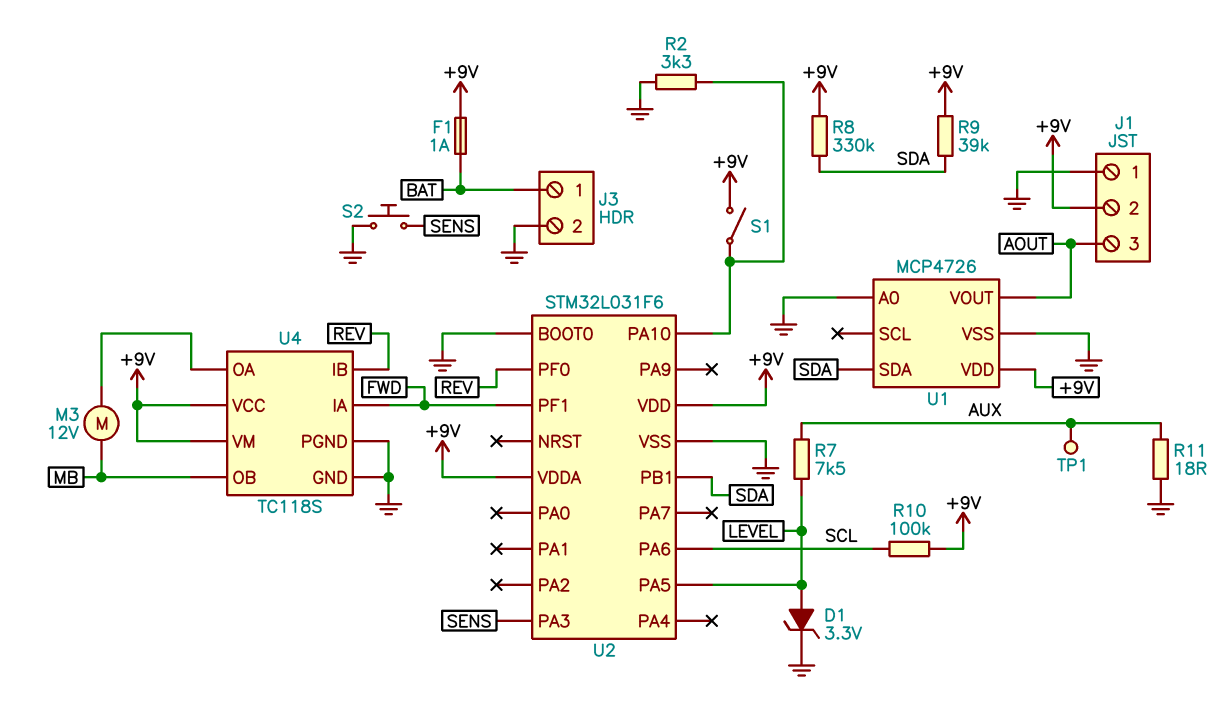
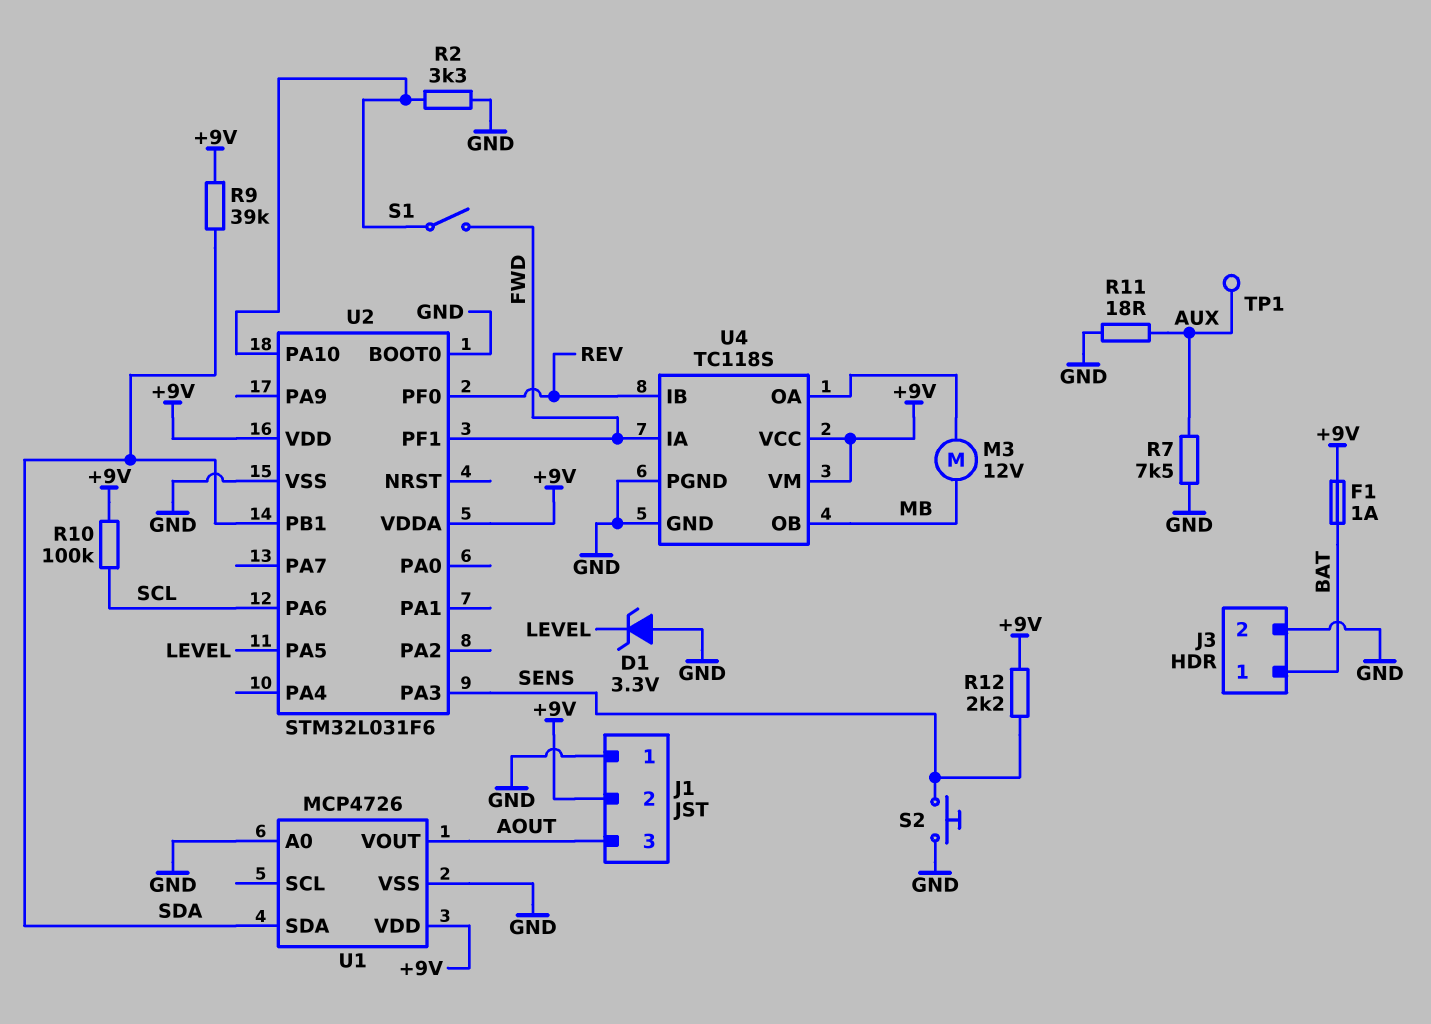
D1: zener 3.3V (A LEVEL, K GND) -> zener 3.3V (A GND, K LEVEL)
R7: 7.5k (AUX, LEVEL) -> 7.5k (AUX, GND)
R8: 330k (+9V, SDA) -> none
R12: none -> 2.2k (+9V, SENS)
S1: switch (+9V, U2/PA10) -> switch (FWD, U2/PA10)

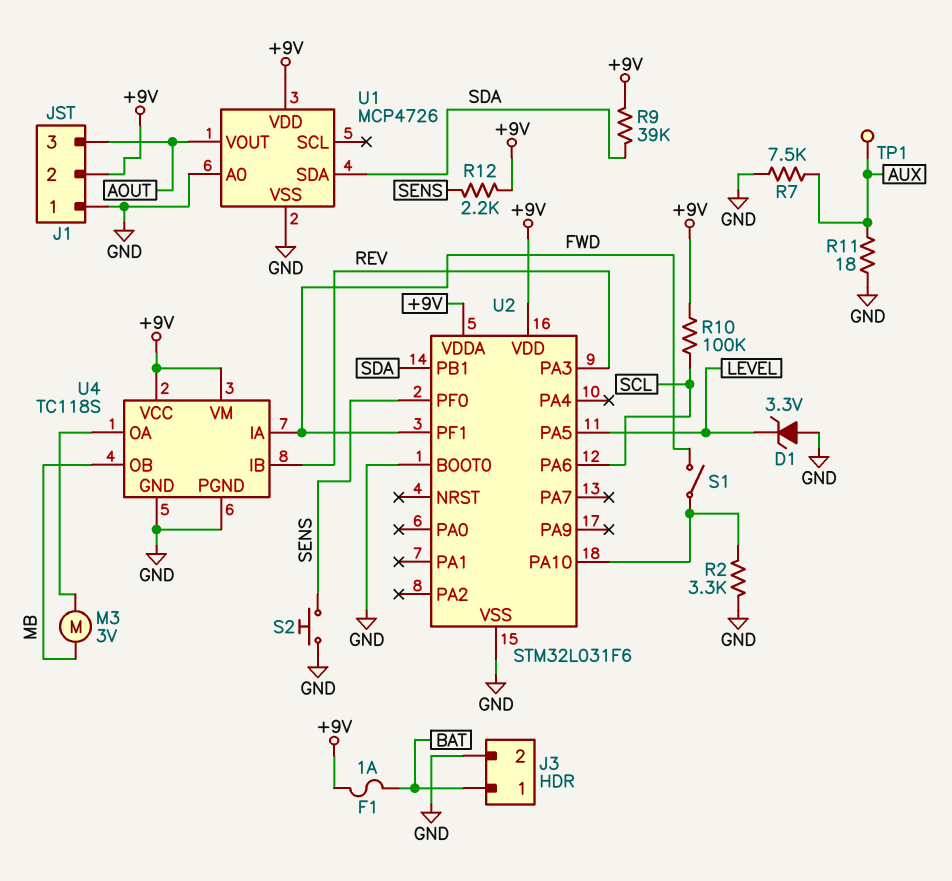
M3: motor 12V (MB, U4/OA) -> motor 3V (MB, U4/OA)
U2 pin PA3: SENS -> REV
U2 pin PF0: REV -> SENS

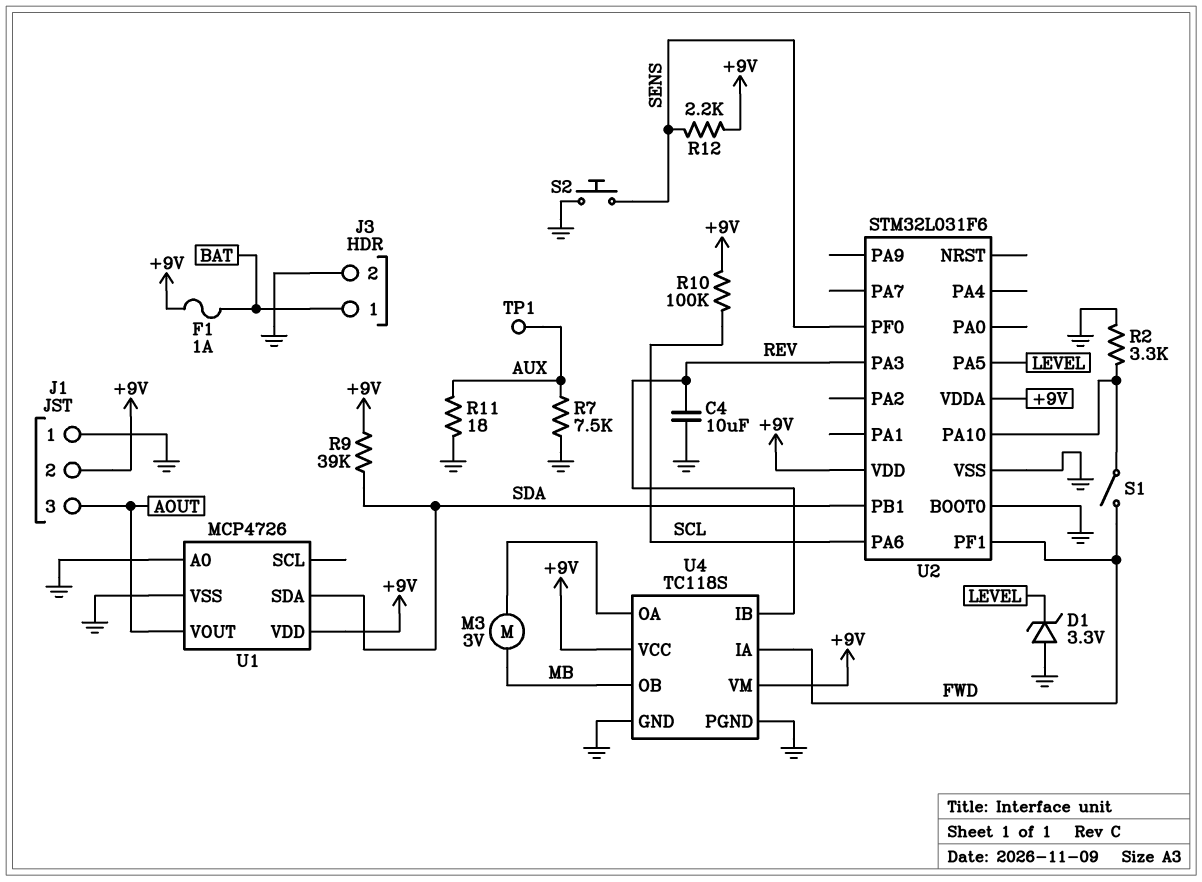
C4: none -> 10uF (GND, REV)

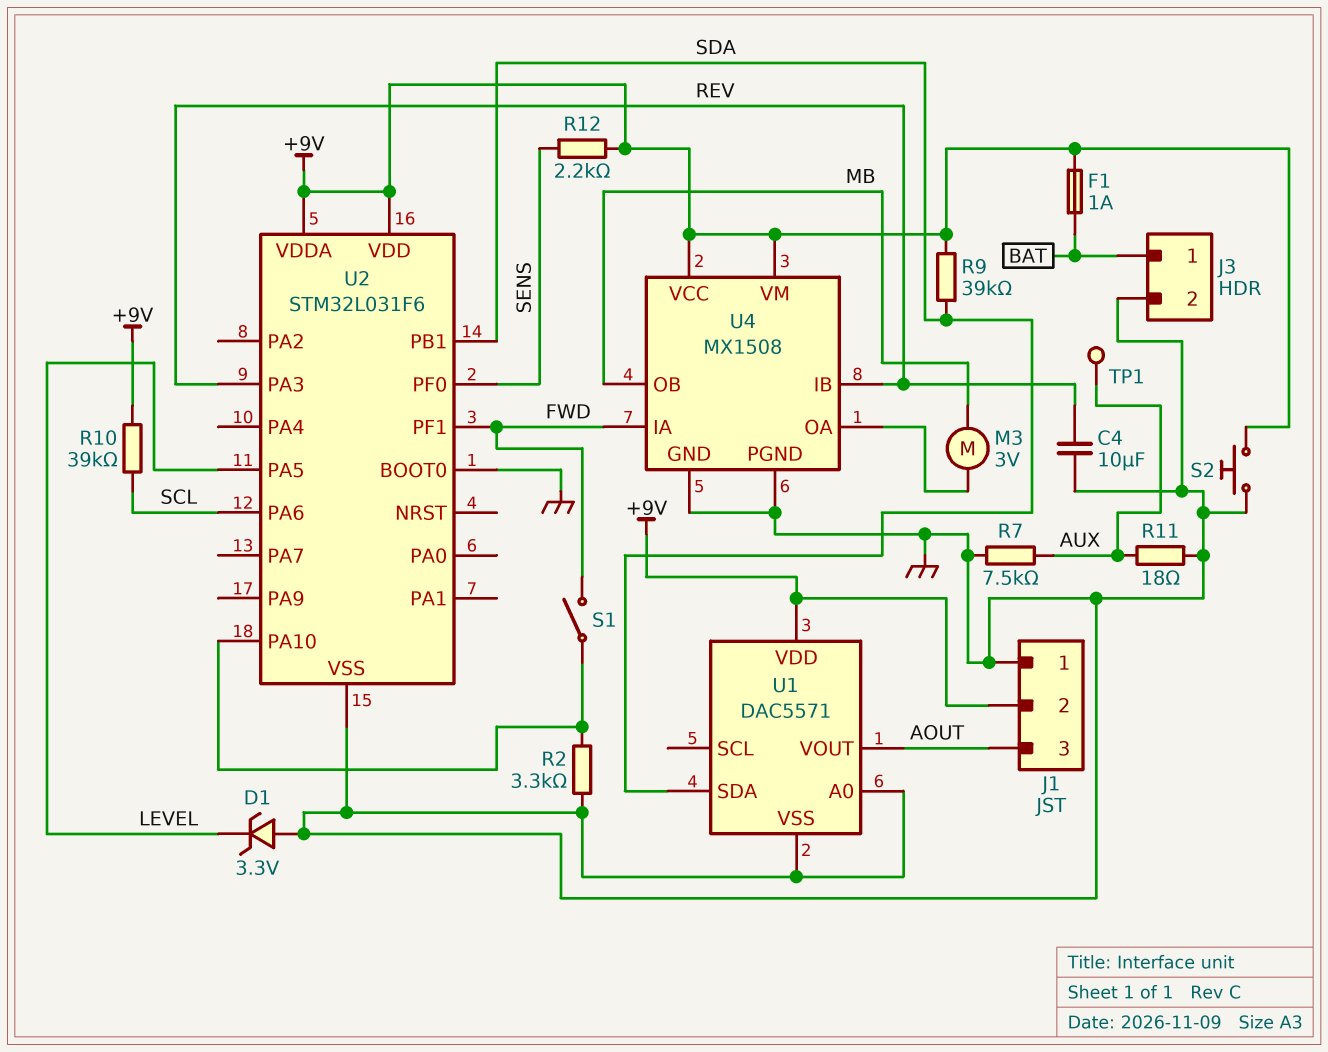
R10: 100k (+9V, SCL) -> 39k (+9V, SCL)
S2: button (GND, SENS) -> button (+9V, GND)
U1: MCP4726 -> DAC5571
U4: TC118S -> MX1508

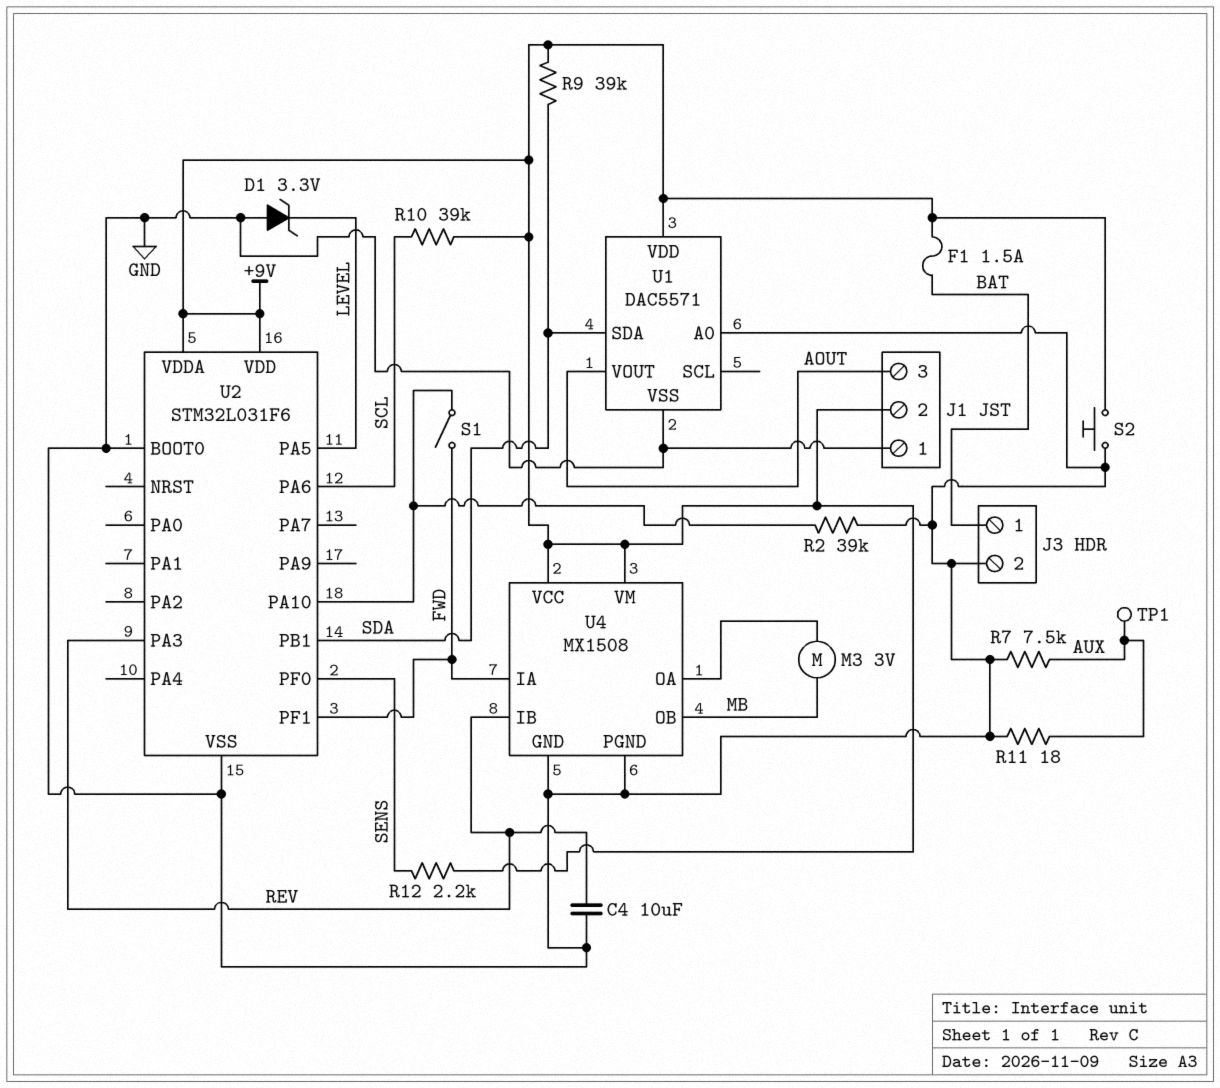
F1: 1A (+9V, BAT) -> 1.5A (+9V, BAT)
R2: 3.3k (GND, U2/PA10) -> 39k (GND, U2/PA10)

